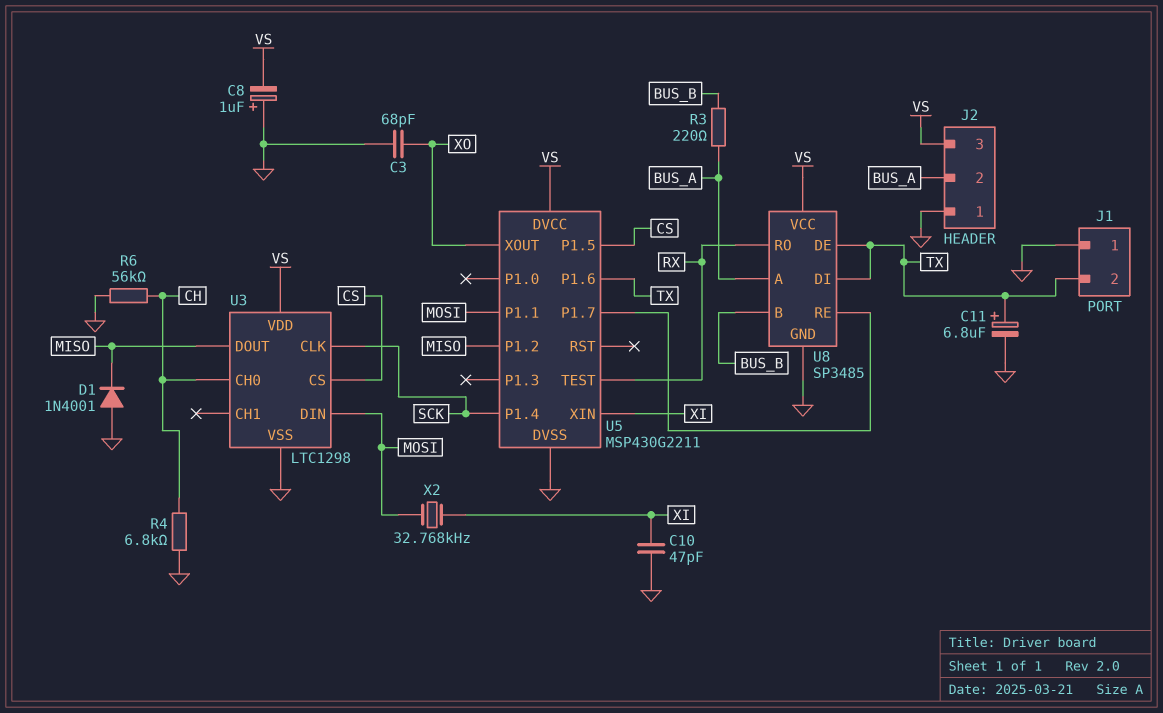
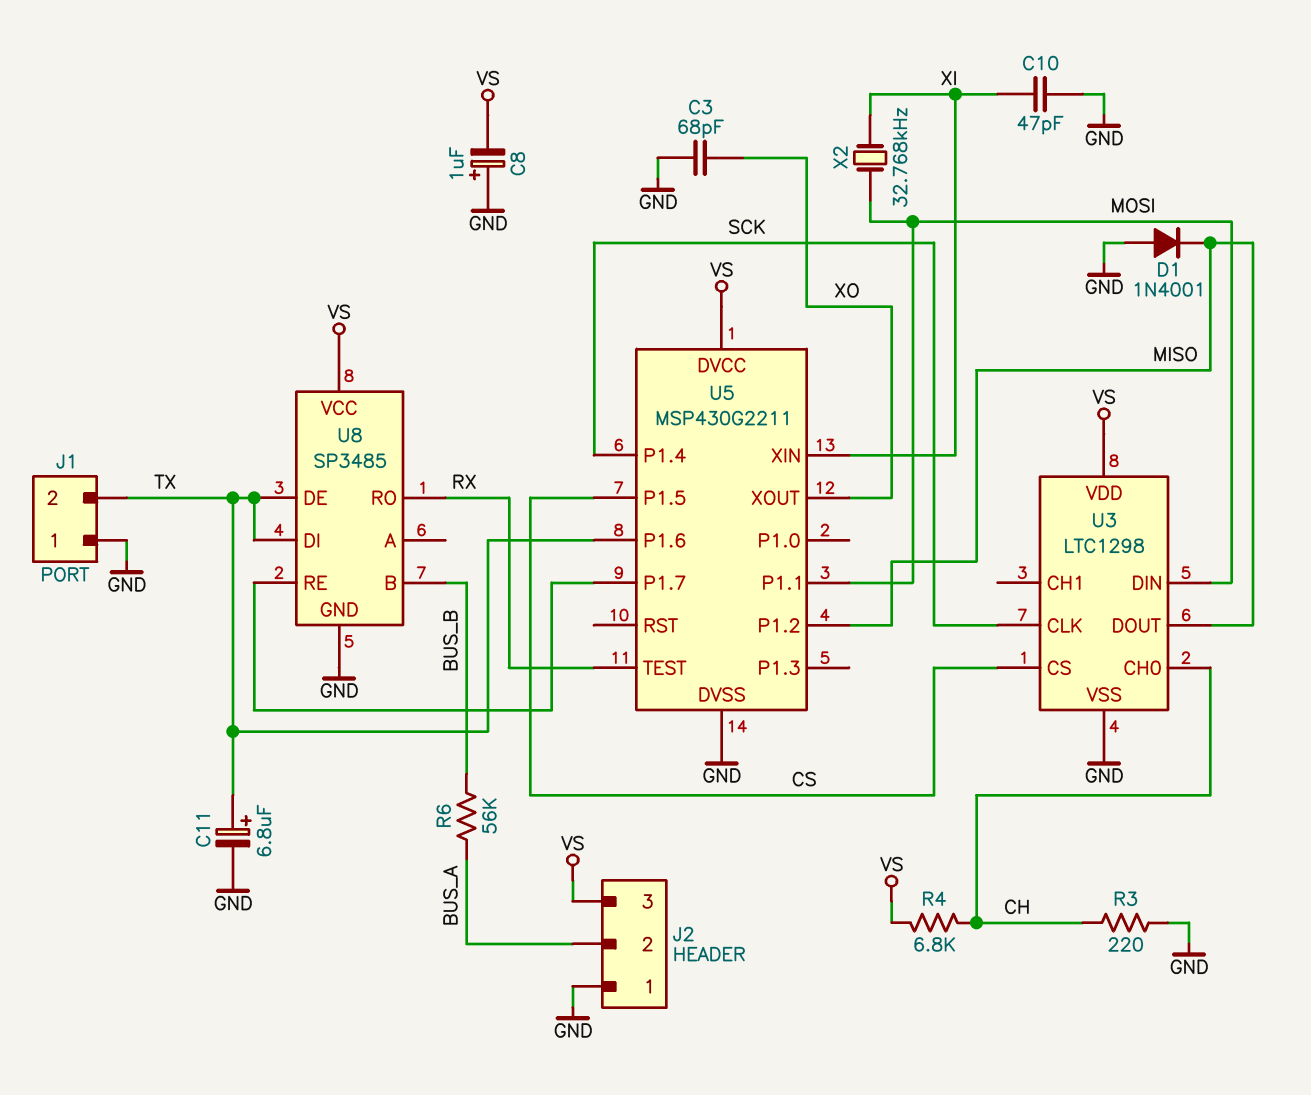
R3: 220 (BUS_A, BUS_B) -> 220 (CH, GND)
R4: 6.8k (CH, GND) -> 6.8k (CH, VS)
R6: 56k (CH, GND) -> 56k (BUS_A, BUS_B)
U8 pin A: BUS_A -> none

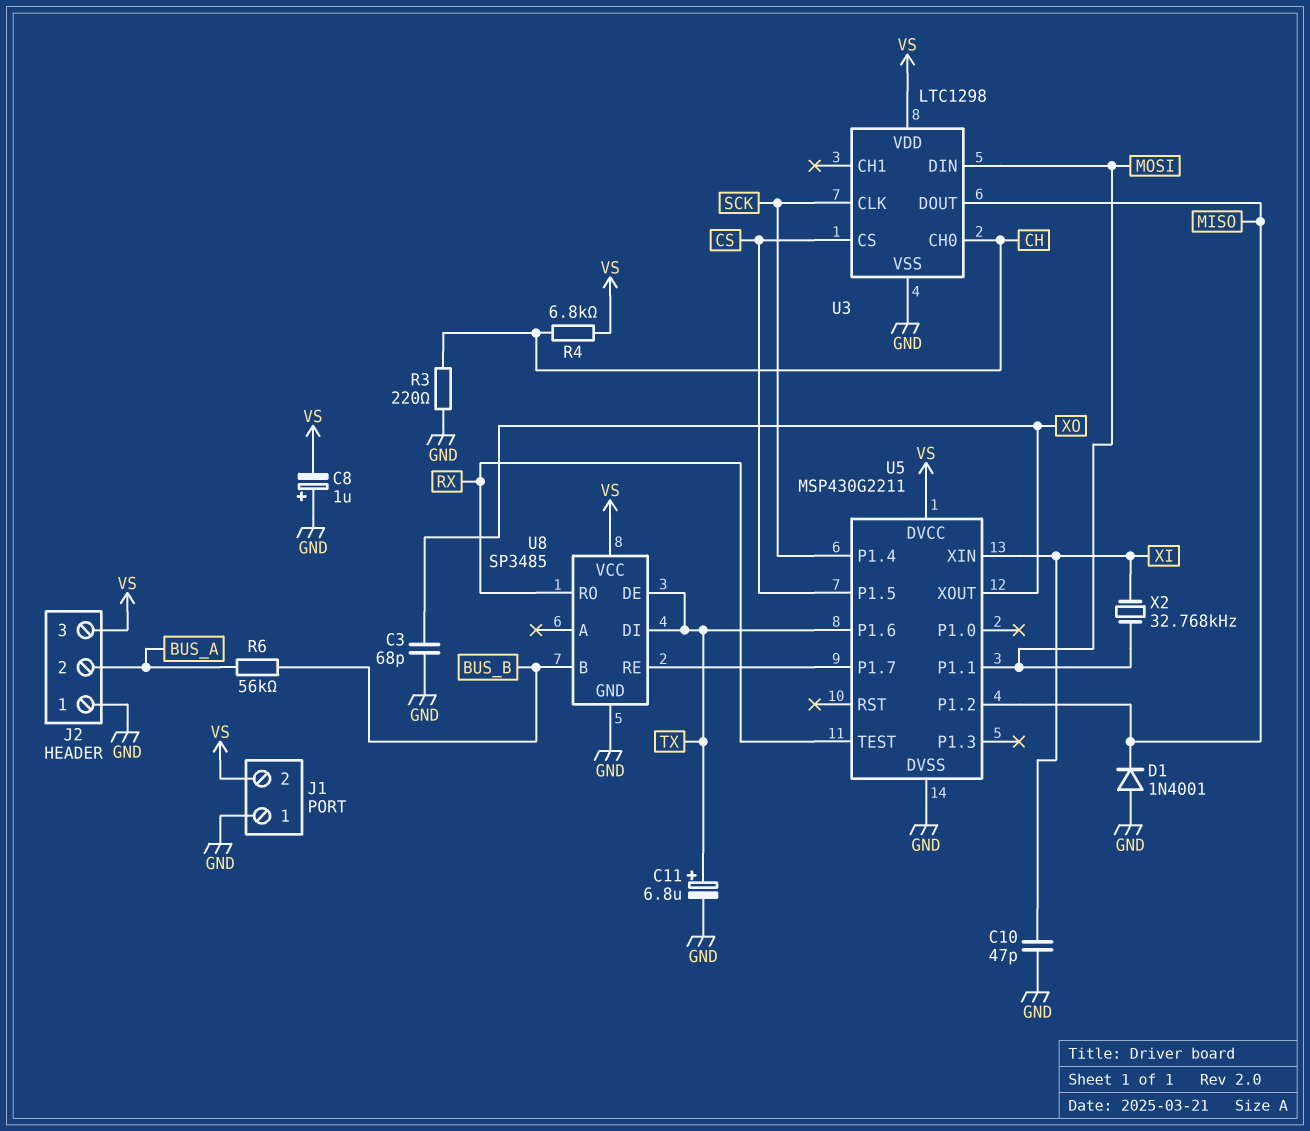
J1 pin 2: TX -> VS

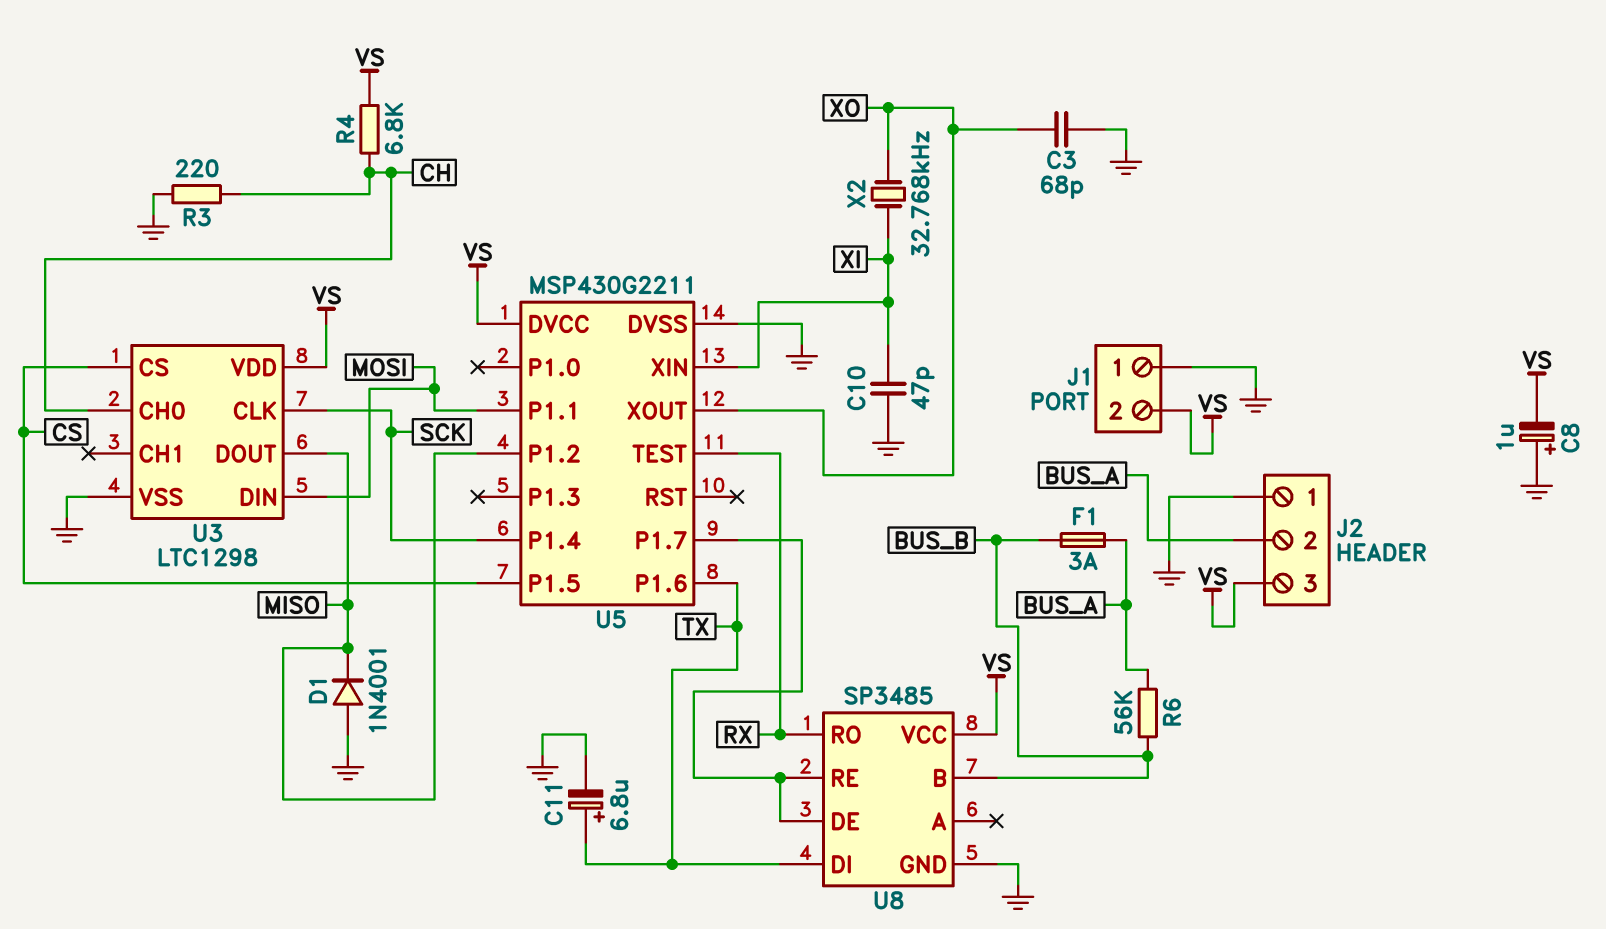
F1: none -> 3A (BUS_A, BUS_B)
U8 pin DE: TX -> U5/P1.7
X2: 32.768kHz (MOSI, XI) -> 32.768kHz (XI, XO)

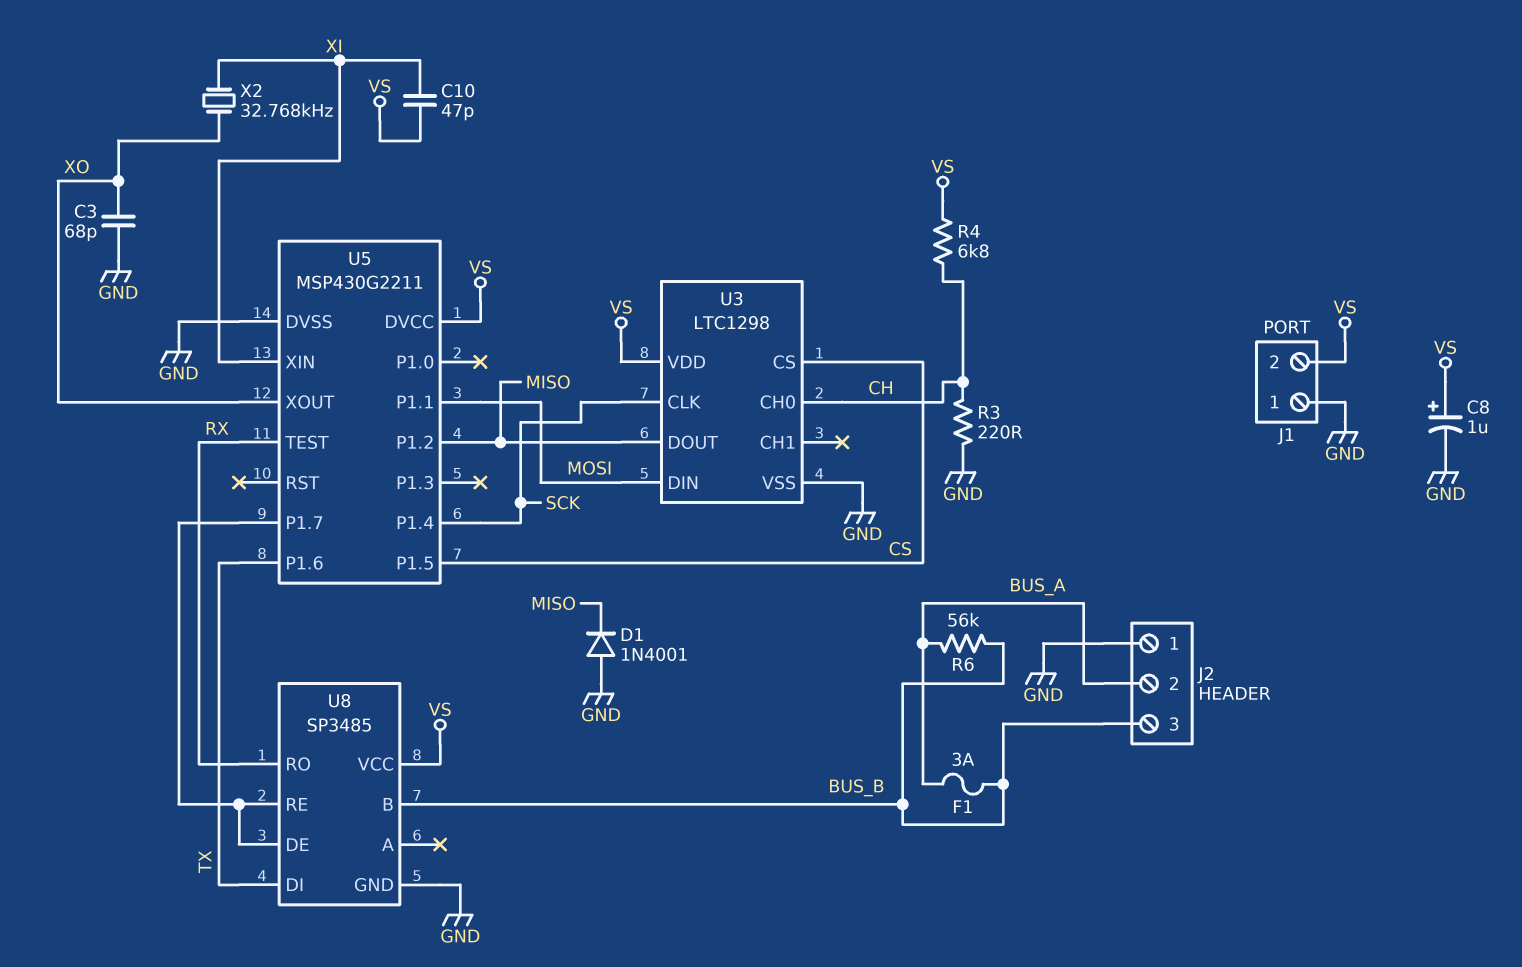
C8: 1uF (plus GND, minus VS) -> 1uF (plus VS, minus GND)
C10: 47pF (GND, XI) -> 47pF (VS, XI)
C11: 6.8uF (plus TX, minus GND) -> none
J2 pin 3: VS -> BUS_B

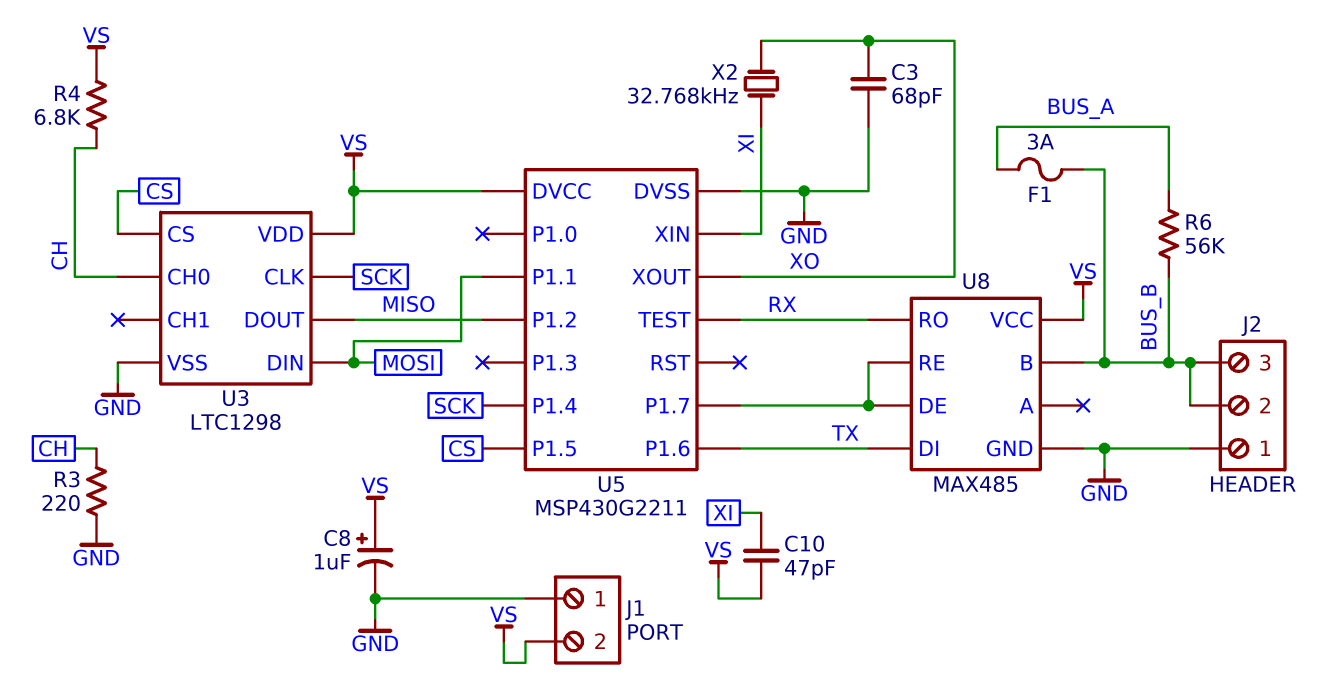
D1: diode 1N4001 (A GND, K MISO) -> none
J2 pin 2: BUS_A -> BUS_B
U8: SP3485 -> MAX485

